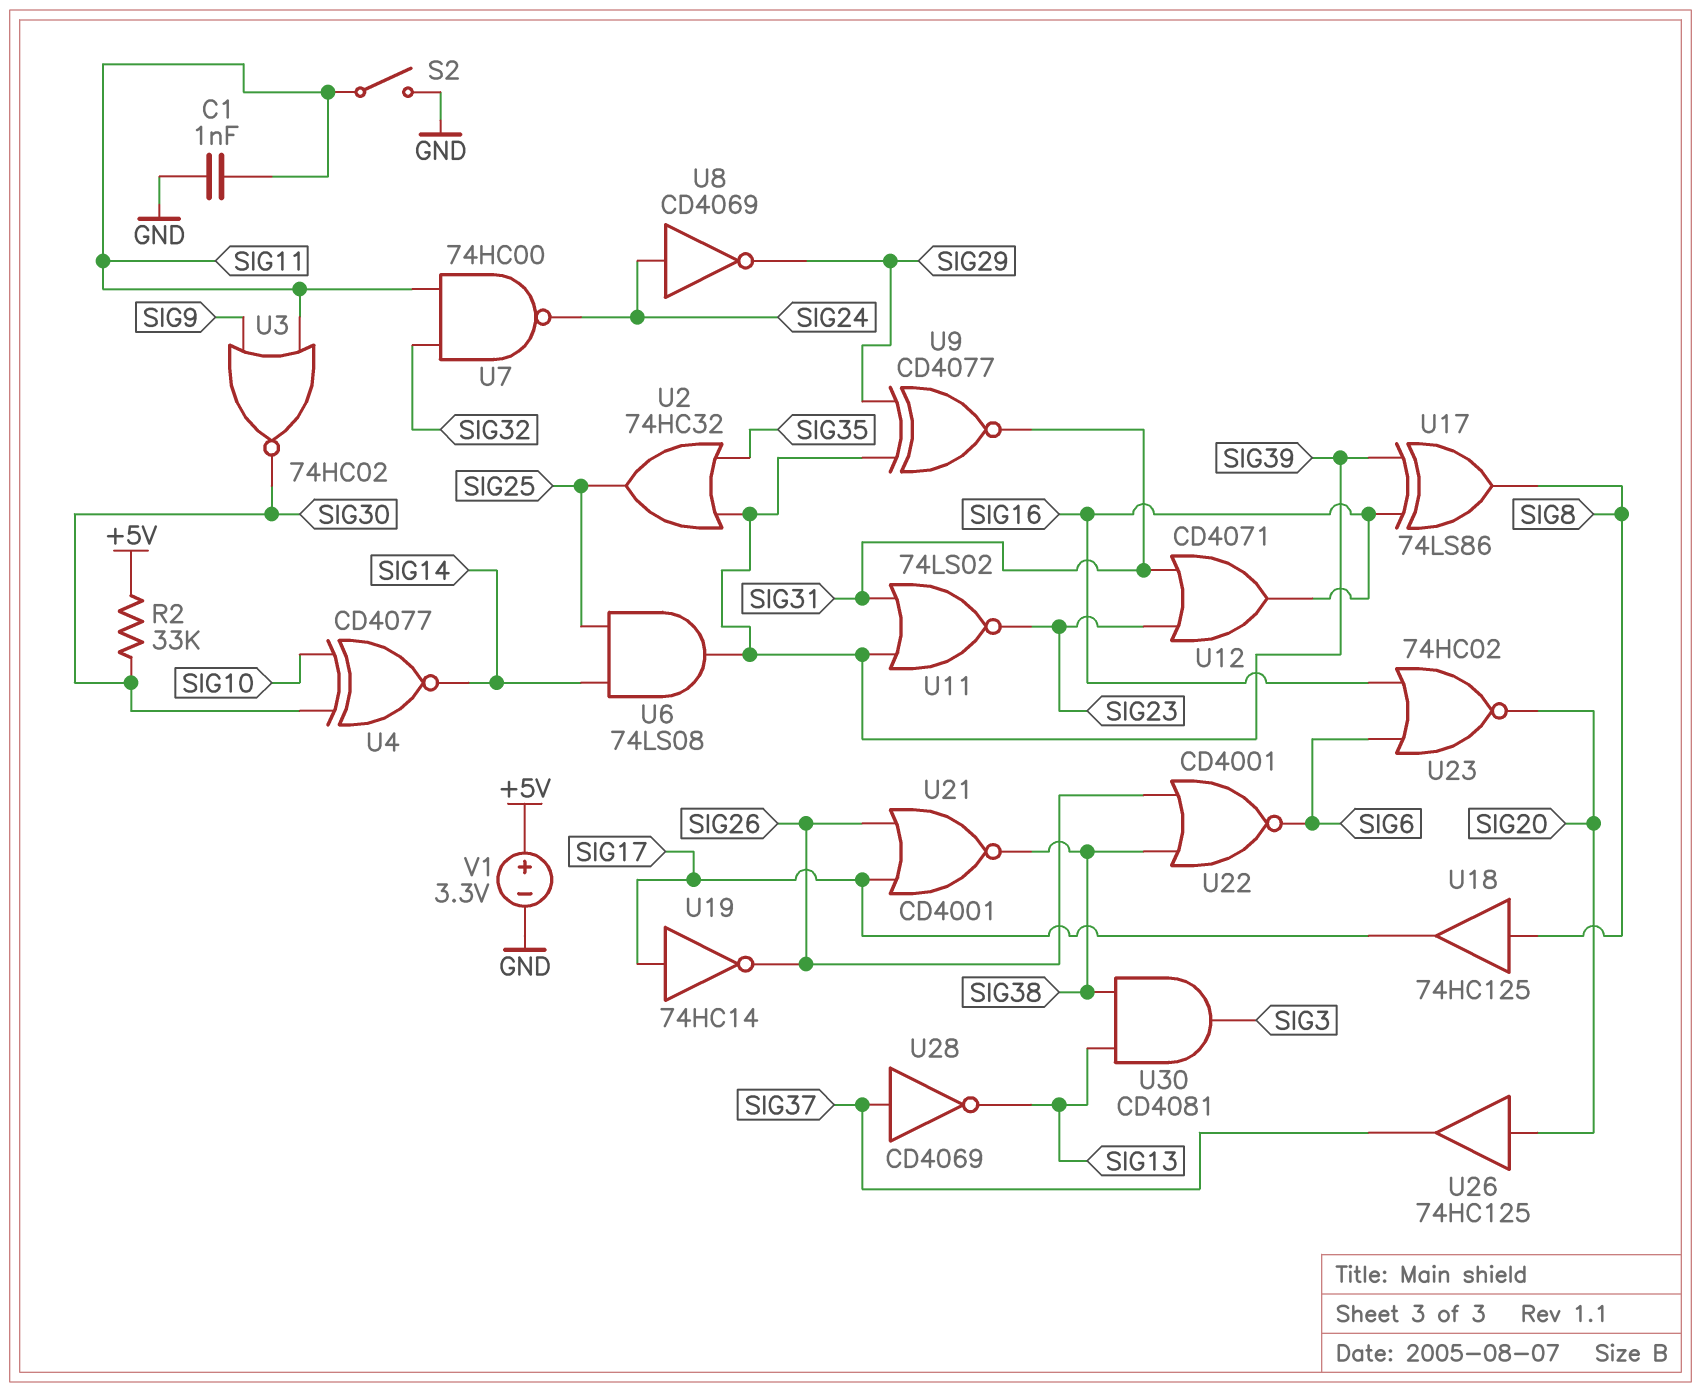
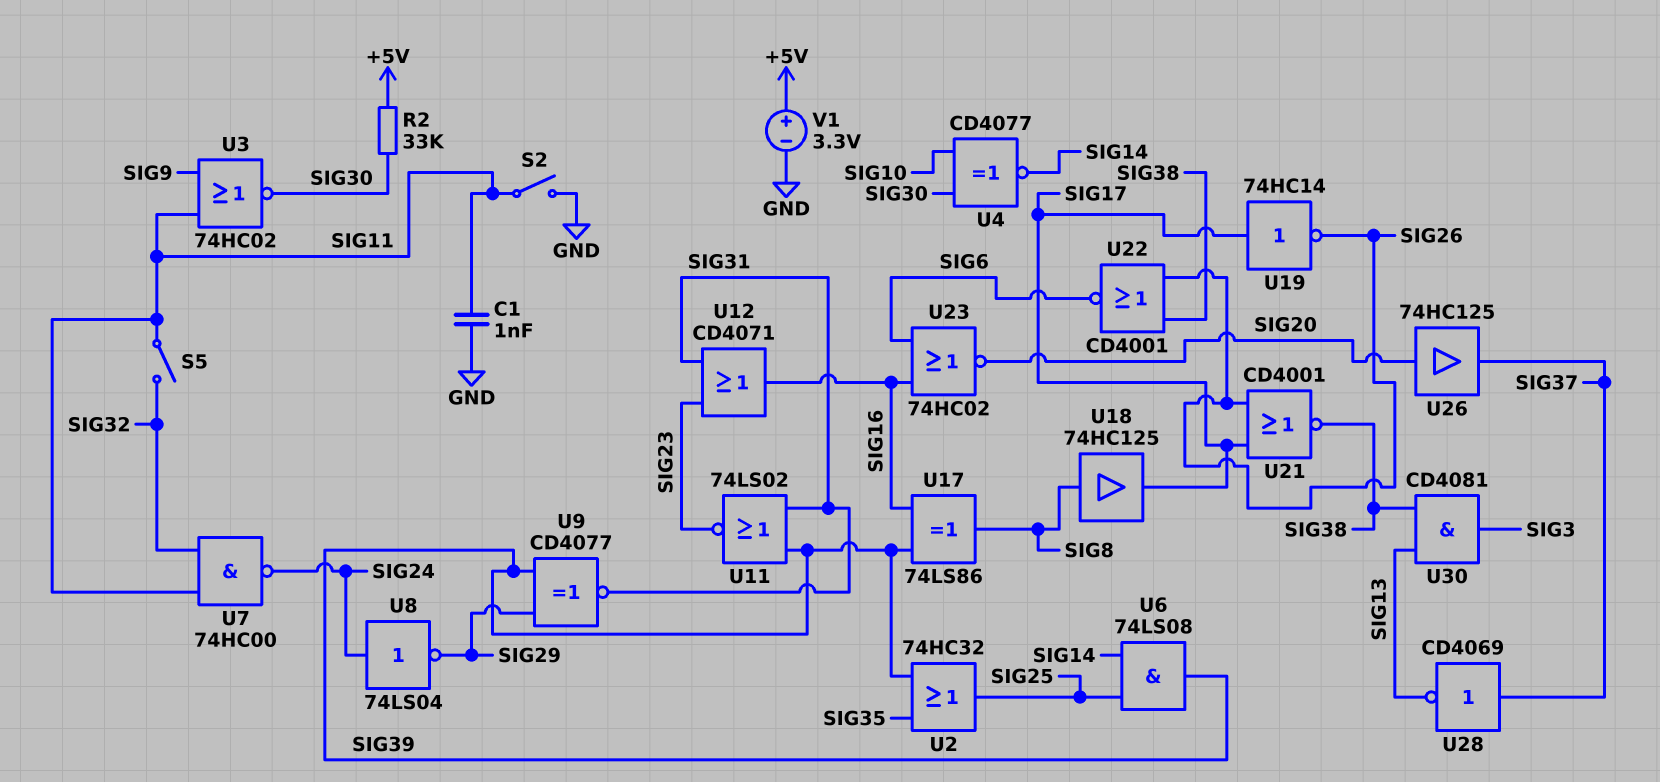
S5: none -> switch (SIG11, SIG32)
U8: NOT CD4069 (in SIG24, out SIG29) -> NOT 74LS04 (in SIG24, out SIG29)

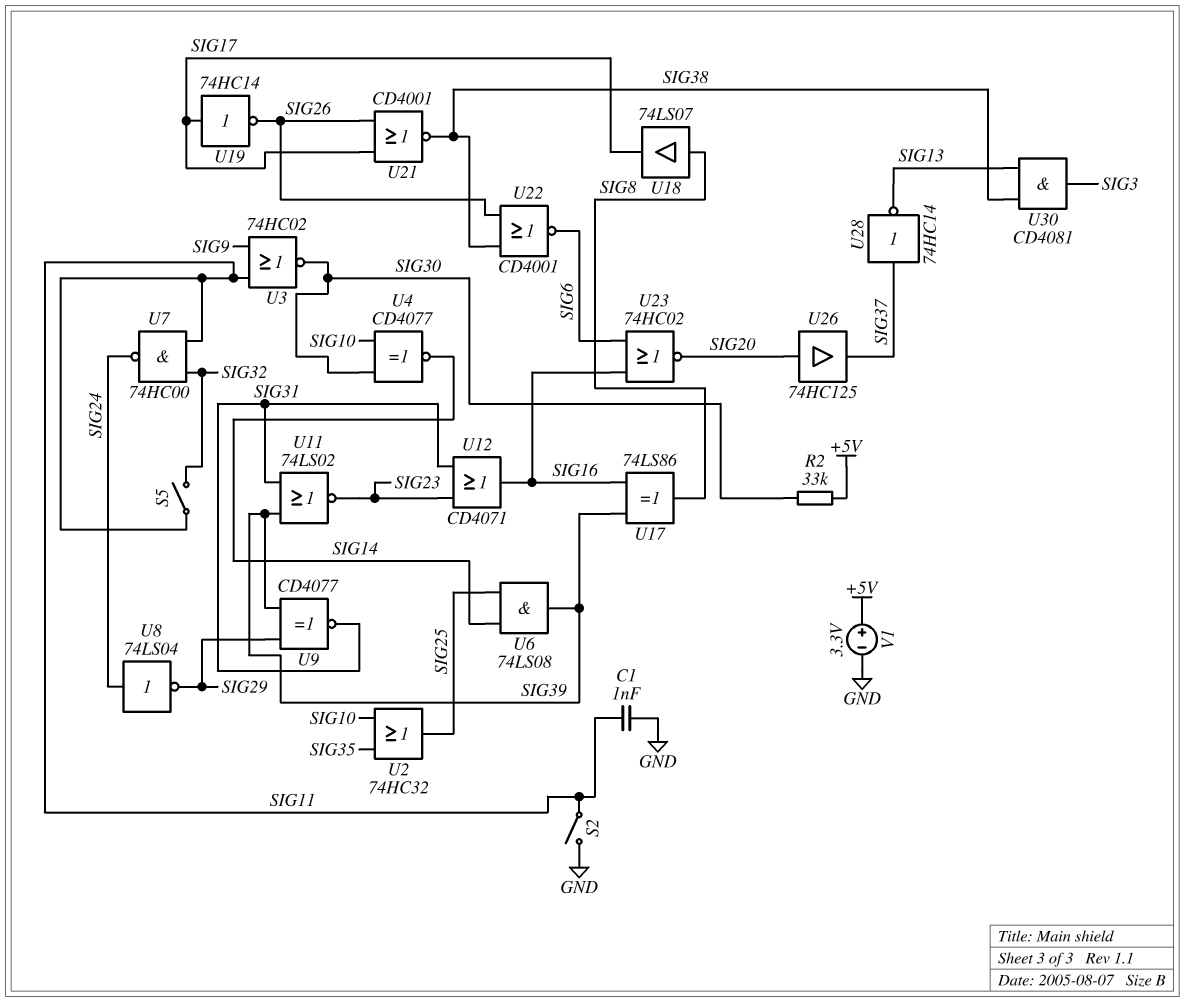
U2: OR 74HC32 (in SIG35, in SIG39, out SIG25) -> OR 74HC32 (in SIG10, in SIG35, out SIG25)
U18: buffer 74HC125 (in SIG8, out SIG17) -> buffer 74LS07 (in SIG8, out SIG17)
U28: NOT CD4069 (in SIG37, out SIG13) -> NOT 74HC14 (in SIG37, out SIG13)

